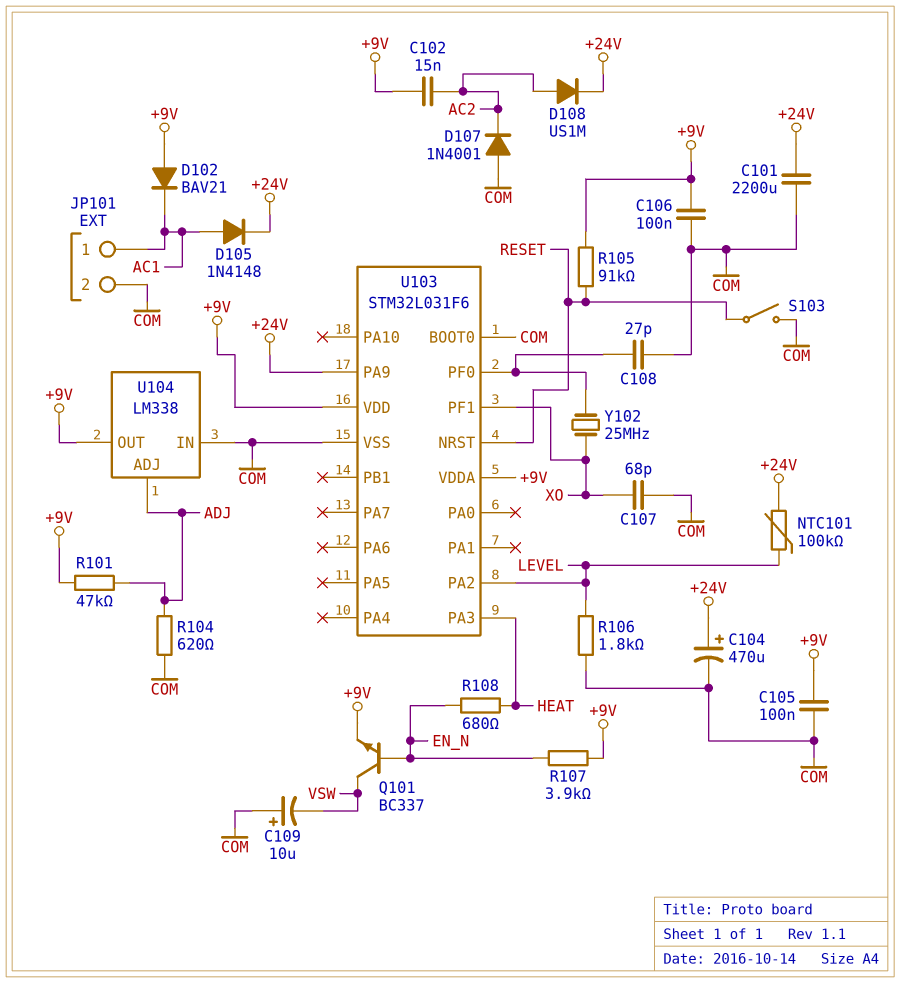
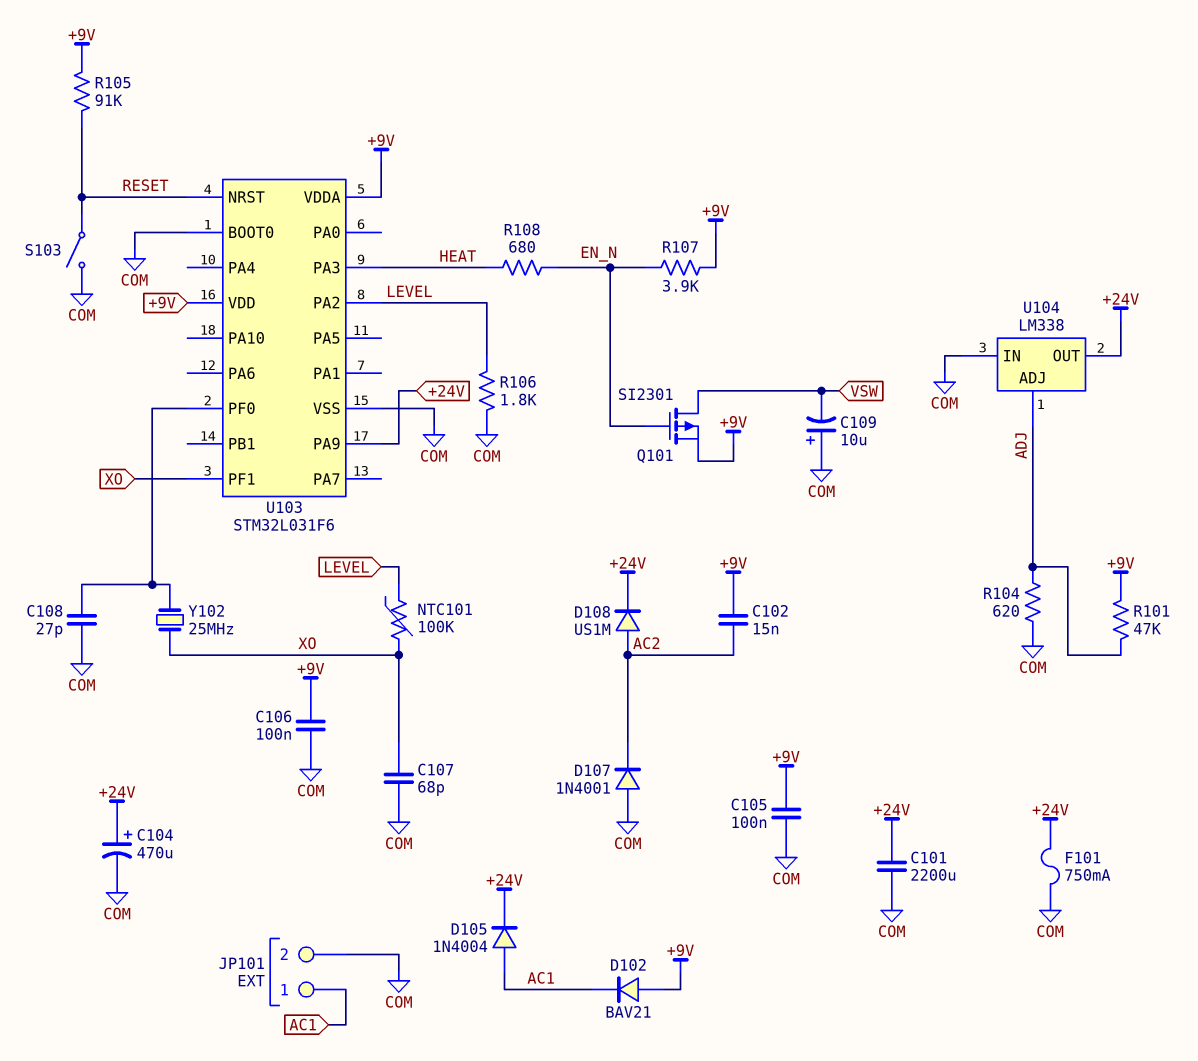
D105: diode 1N4148 (A AC1, K +24V) -> diode 1N4004 (A AC1, K +24V)
F101: none -> 750mA (+24V, COM)
NTC101: 100k (+24V, LEVEL) -> 100k (LEVEL, XO)
Q101: NPN BC337 (B EN_N, C VSW, E +9V) -> PMOS SI2301 (G EN_N, D VSW, S +9V)
U104 pin OUT: +9V -> +24V

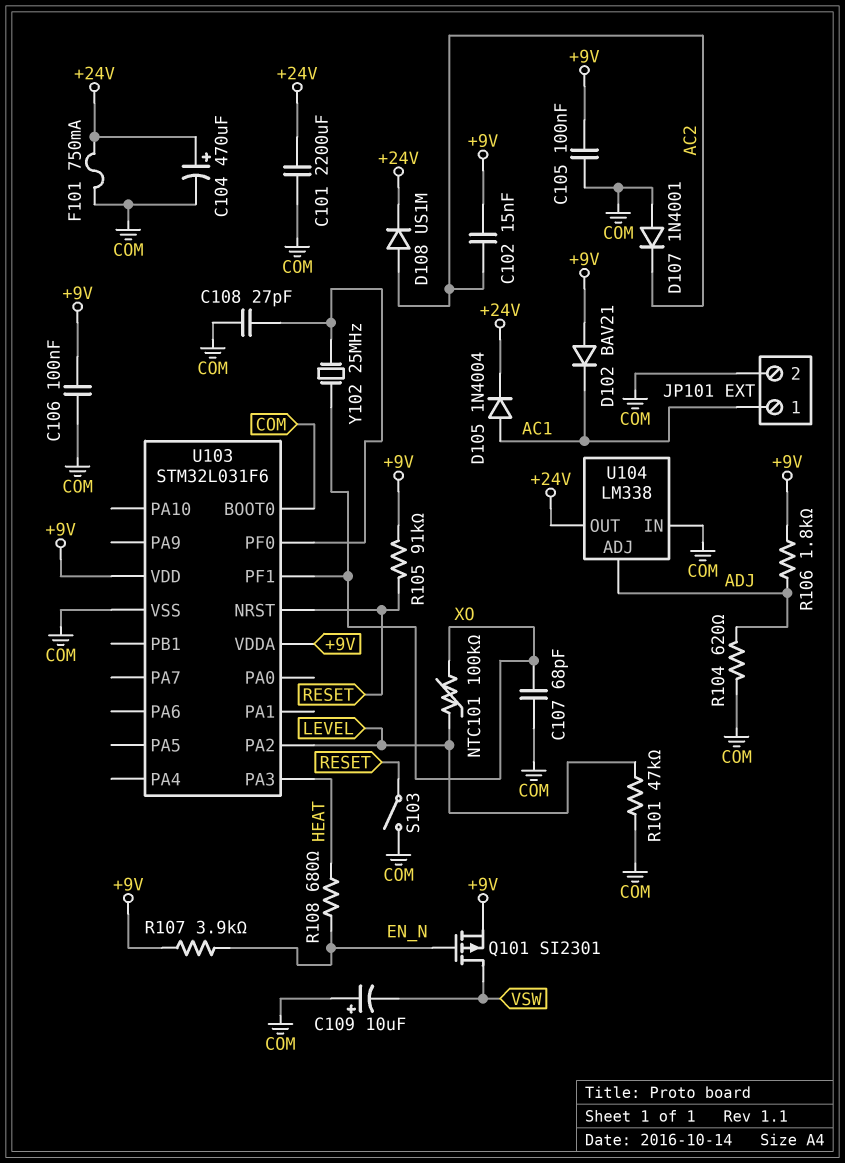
R101: 47k (+9V, ADJ) -> 47k (COM, LEVEL)
R106: 1.8k (COM, LEVEL) -> 1.8k (+9V, ADJ)
U103 pin PA9: +24V -> none

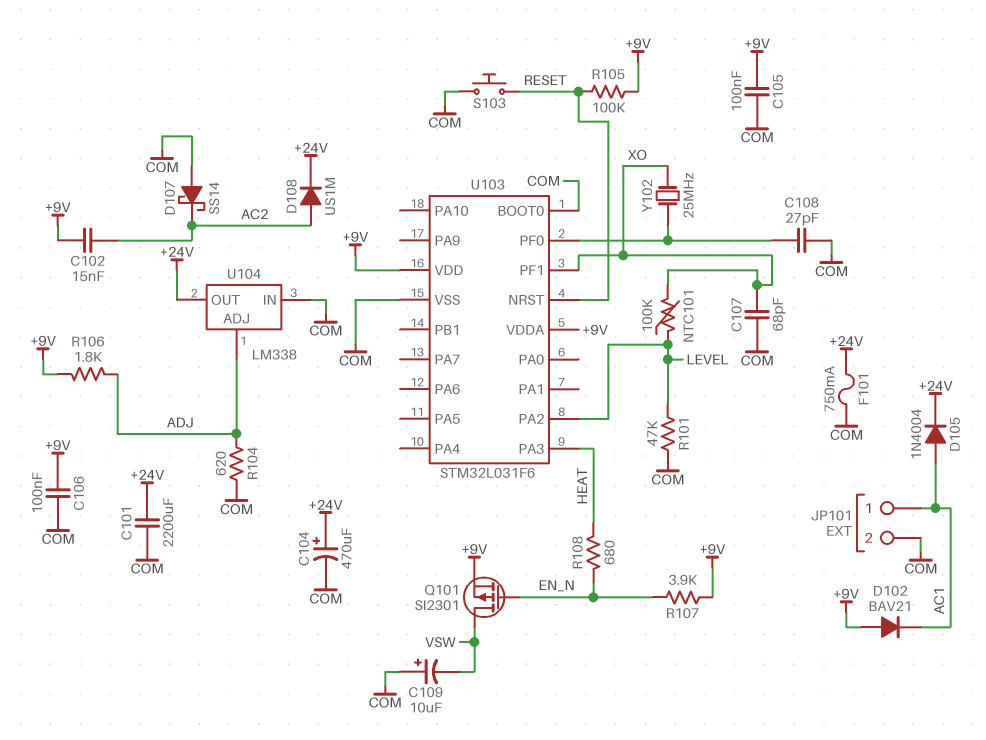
D107: diode 1N4001 (A COM, K AC2) -> schottky SS14 (A COM, K AC2)
R105: 91k (+9V, RESET) -> 100k (+9V, RESET)
S103: switch (COM, RESET) -> button (COM, RESET)

